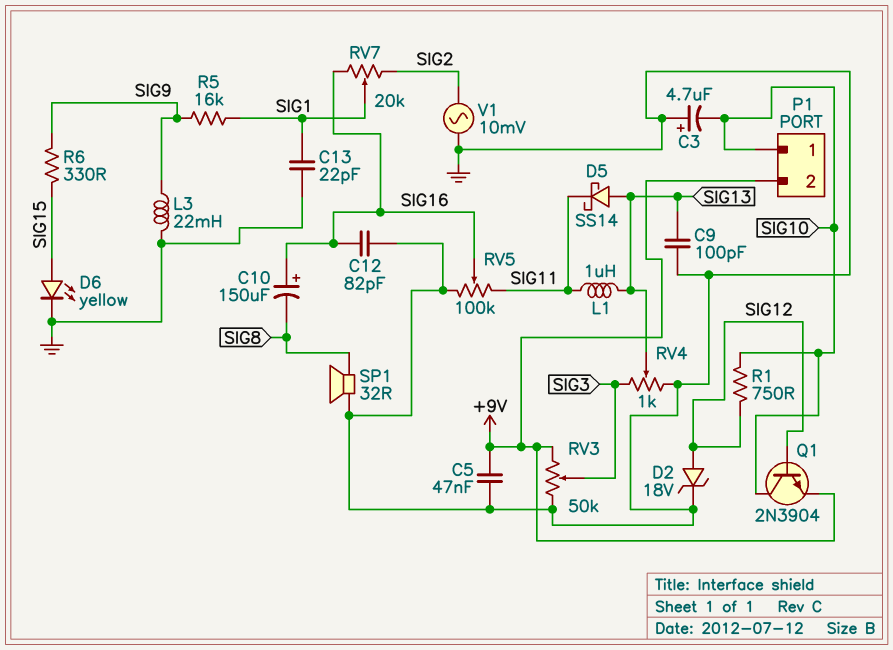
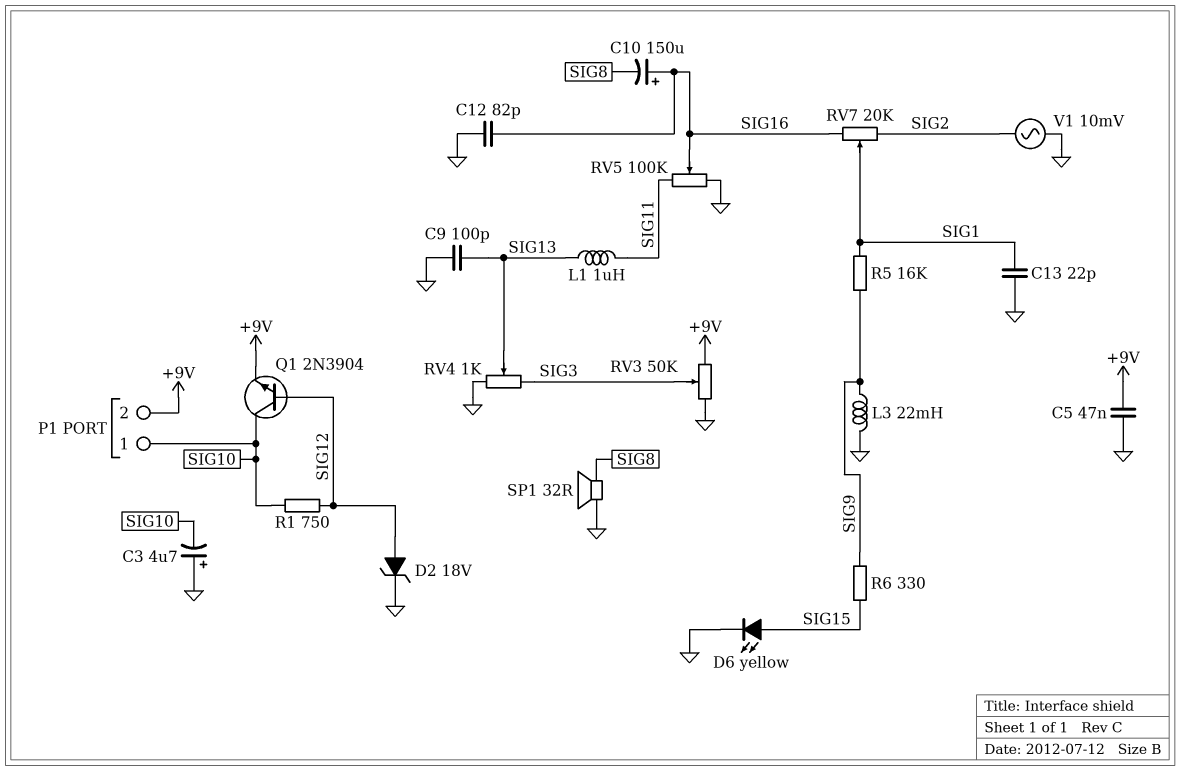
D5: schottky SS14 (A SIG13, K SIG11) -> none

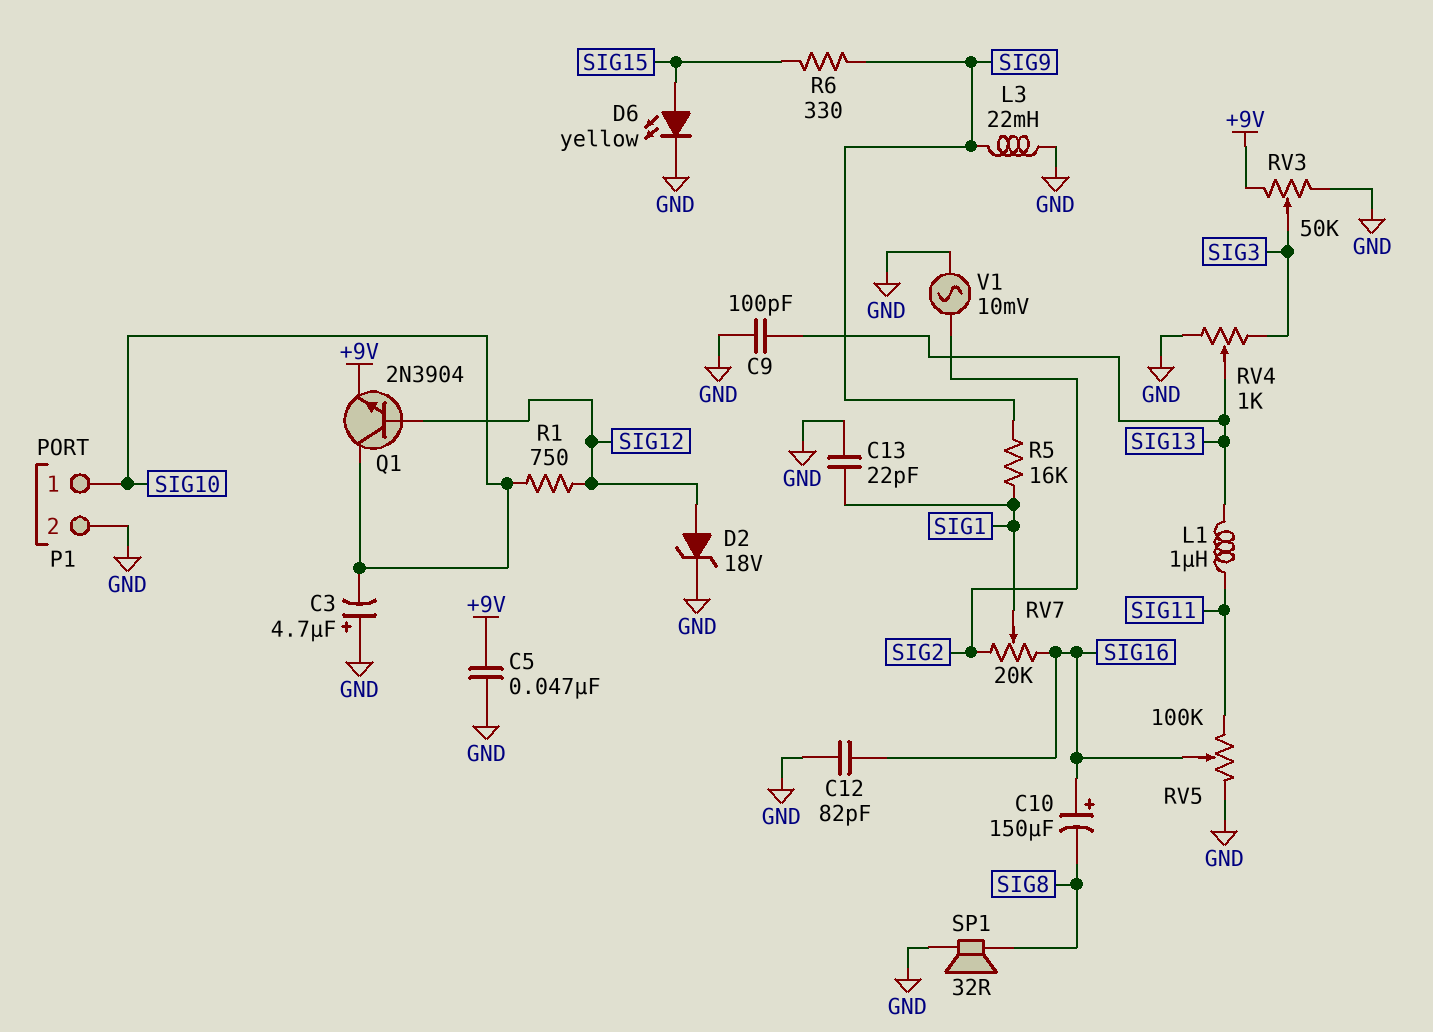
P1 pin 2: +9V -> GND

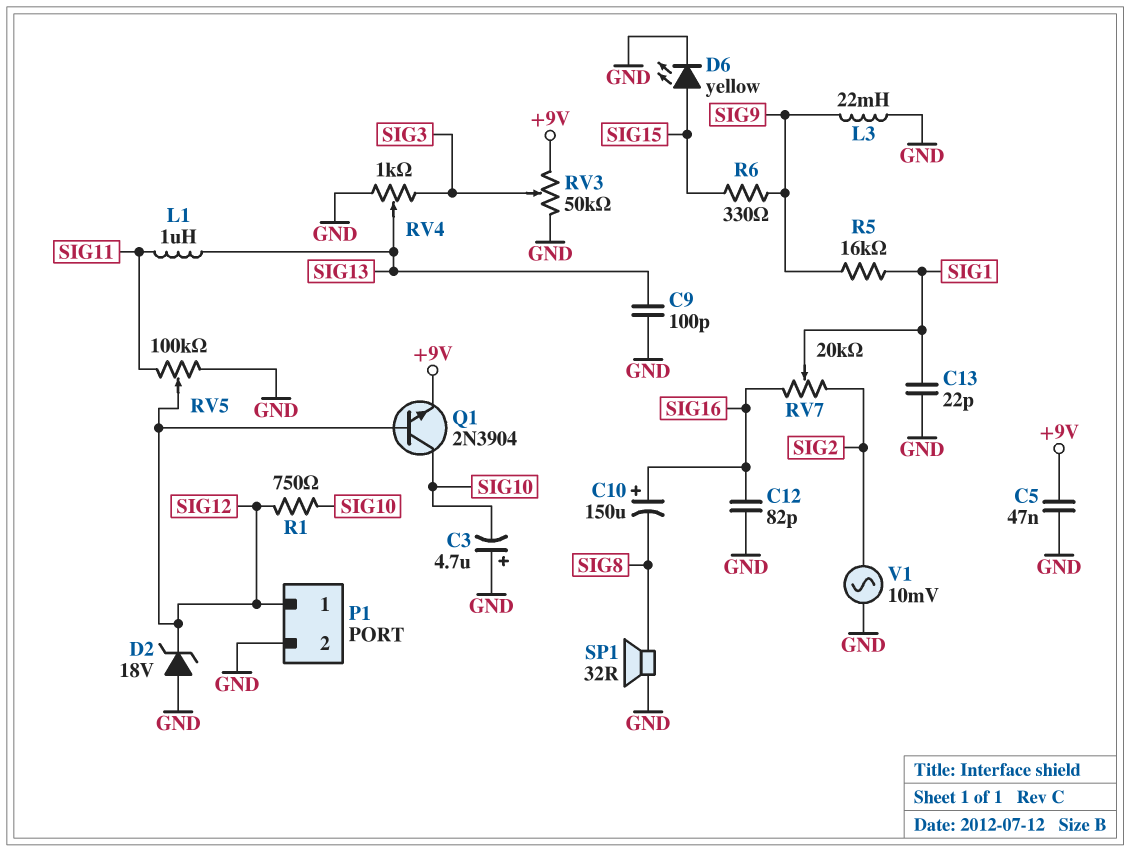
D2: zener 18V (A SIG12, K GND) -> zener 18V (A GND, K SIG12)
P1 pin 1: SIG10 -> SIG12
RV5: 100k (GND, SIG11, wiper SIG16) -> 100k (GND, SIG11, wiper SIG12)

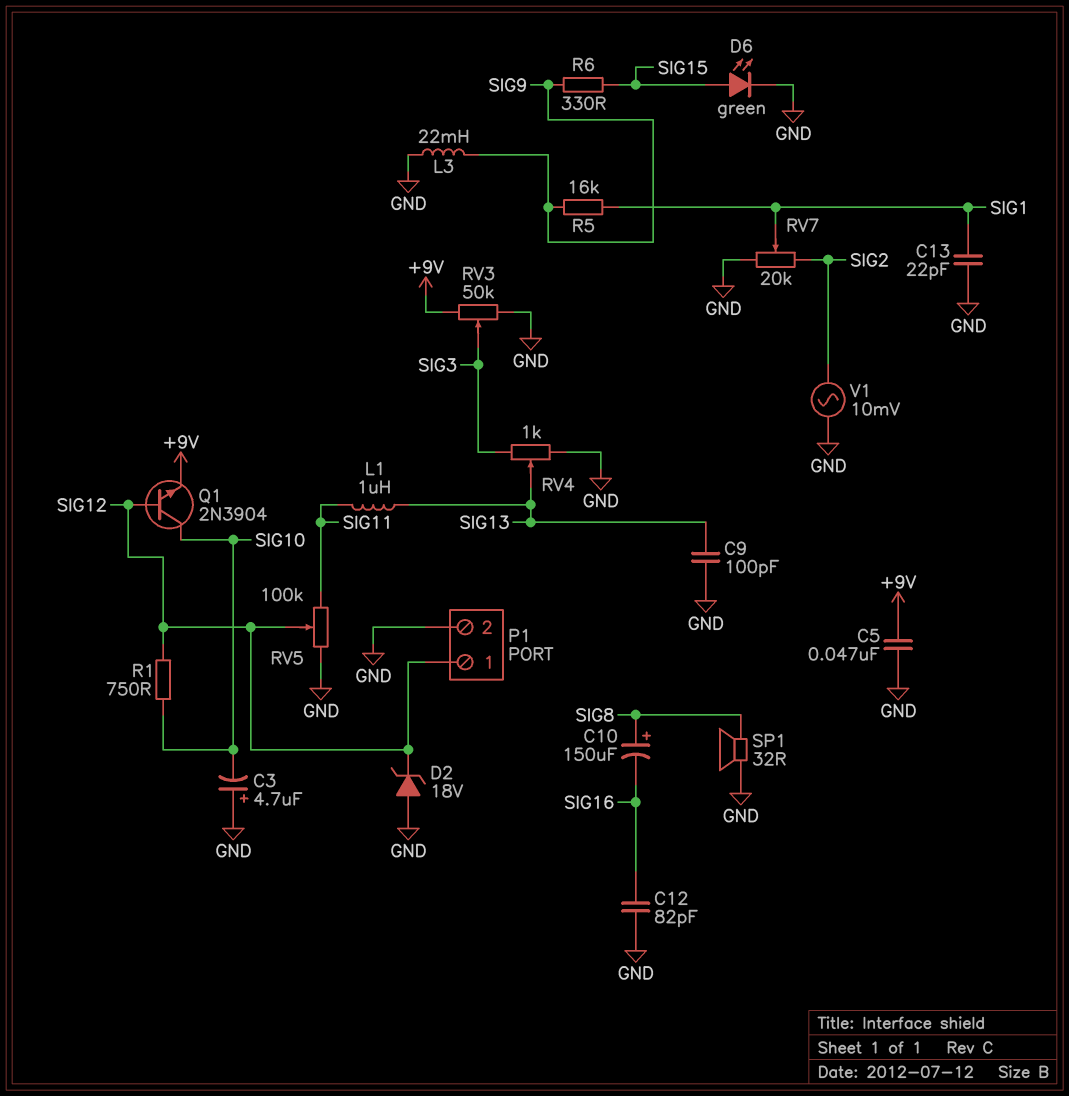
C10: 150uF (plus SIG16, minus SIG8) -> 150uF (plus SIG8, minus SIG16)
D6: LED yellow (A SIG15, K GND) -> LED green (A SIG15, K GND)
RV7: 20k (SIG2, SIG16, wiper SIG1) -> 20k (GND, SIG2, wiper SIG1)

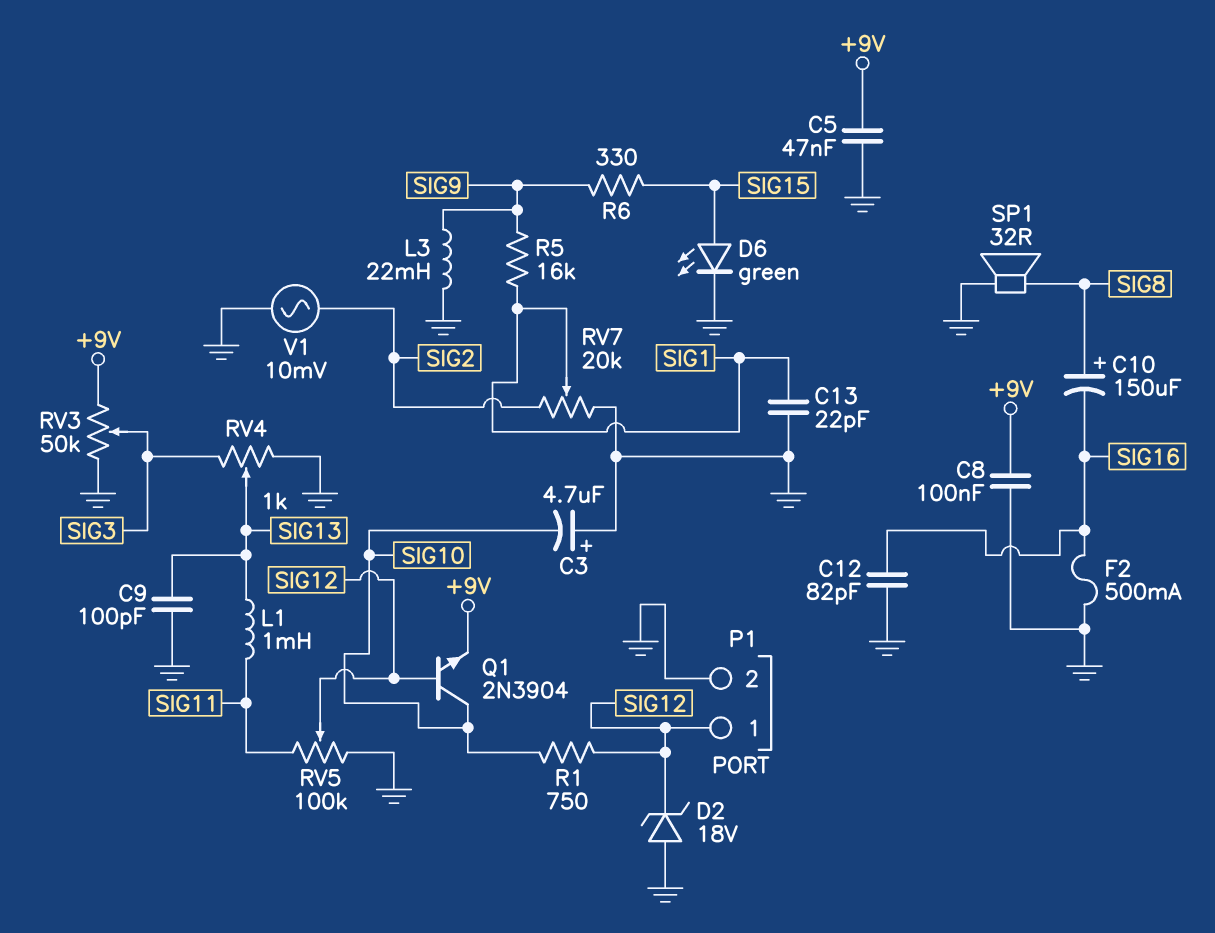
C8: none -> 100nF (+9V, GND)
F2: none -> 500mA (GND, SIG16)
L1: 1uH (SIG11, SIG13) -> 1mH (SIG11, SIG13)

